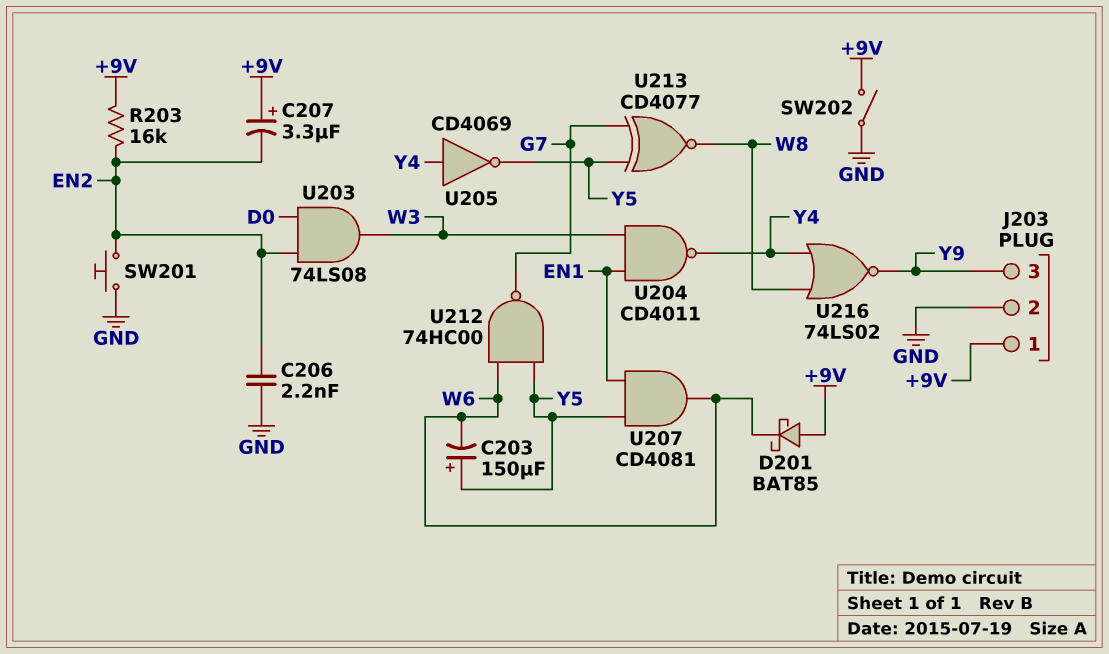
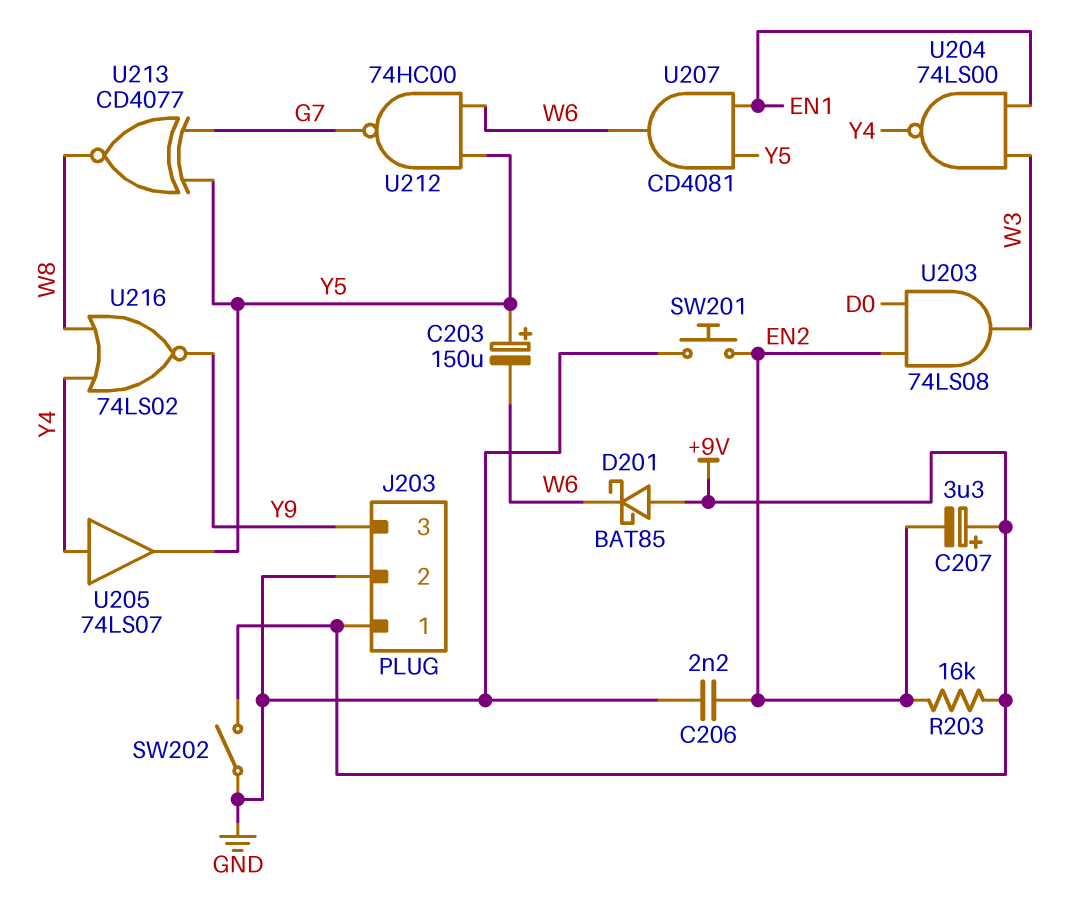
U204: NAND CD4011 (in EN1, in W3, out Y4) -> NAND 74LS00 (in EN1, in W3, out Y4)
U205: NOT CD4069 (in Y4, out Y5) -> buffer 74LS07 (in Y4, out Y5)

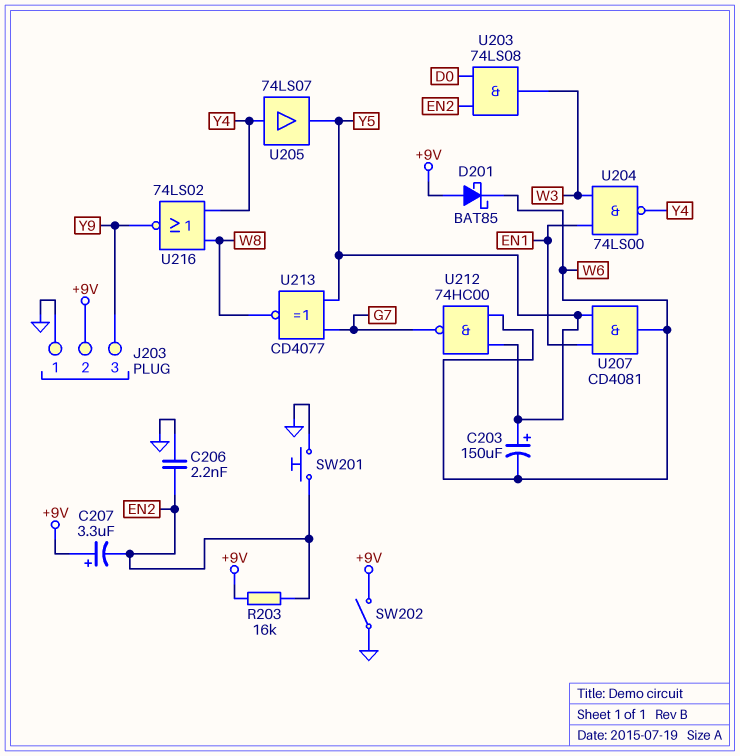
J203 pin 1: +9V -> GND
J203 pin 2: GND -> +9V

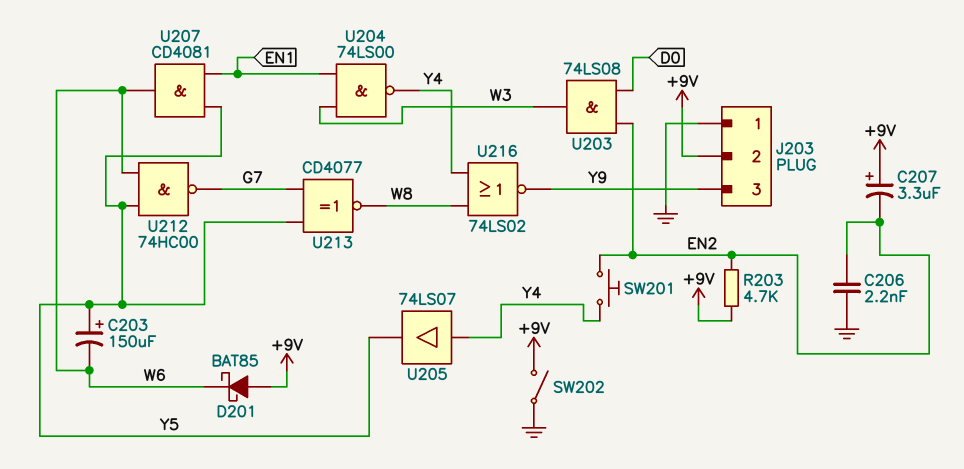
R203: 16k (+9V, EN2) -> 4.7k (+9V, EN2)
SW201: button (EN2, GND) -> button (EN2, Y4)

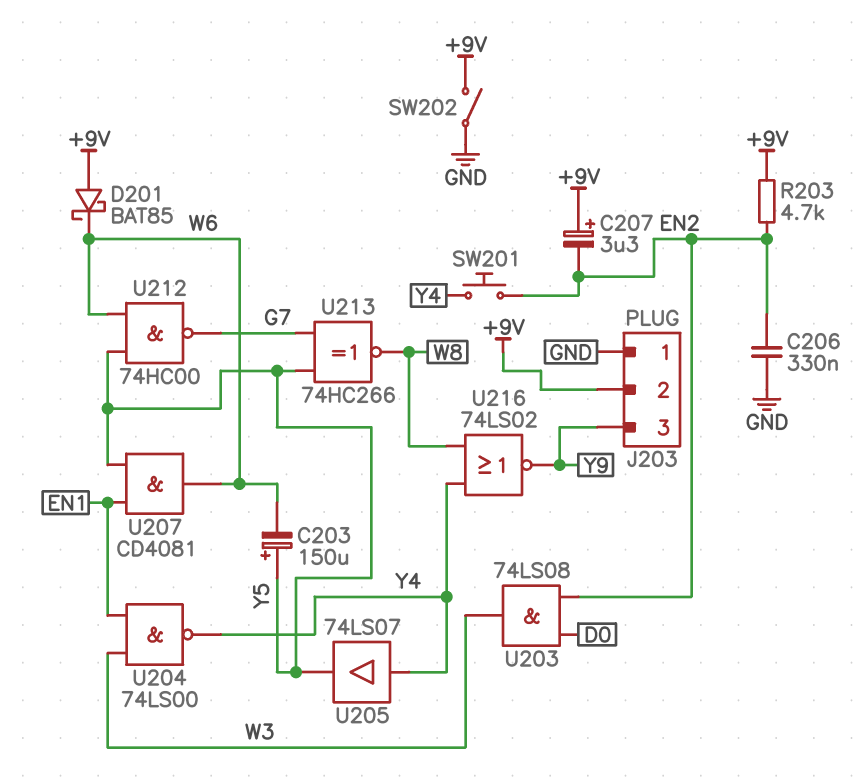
C206: 2.2nF (EN2, GND) -> 330nF (EN2, GND)
U213: XNOR CD4077 (in G7, in Y5, out W8) -> XNOR 74HC266 (in G7, in Y5, out W8)

